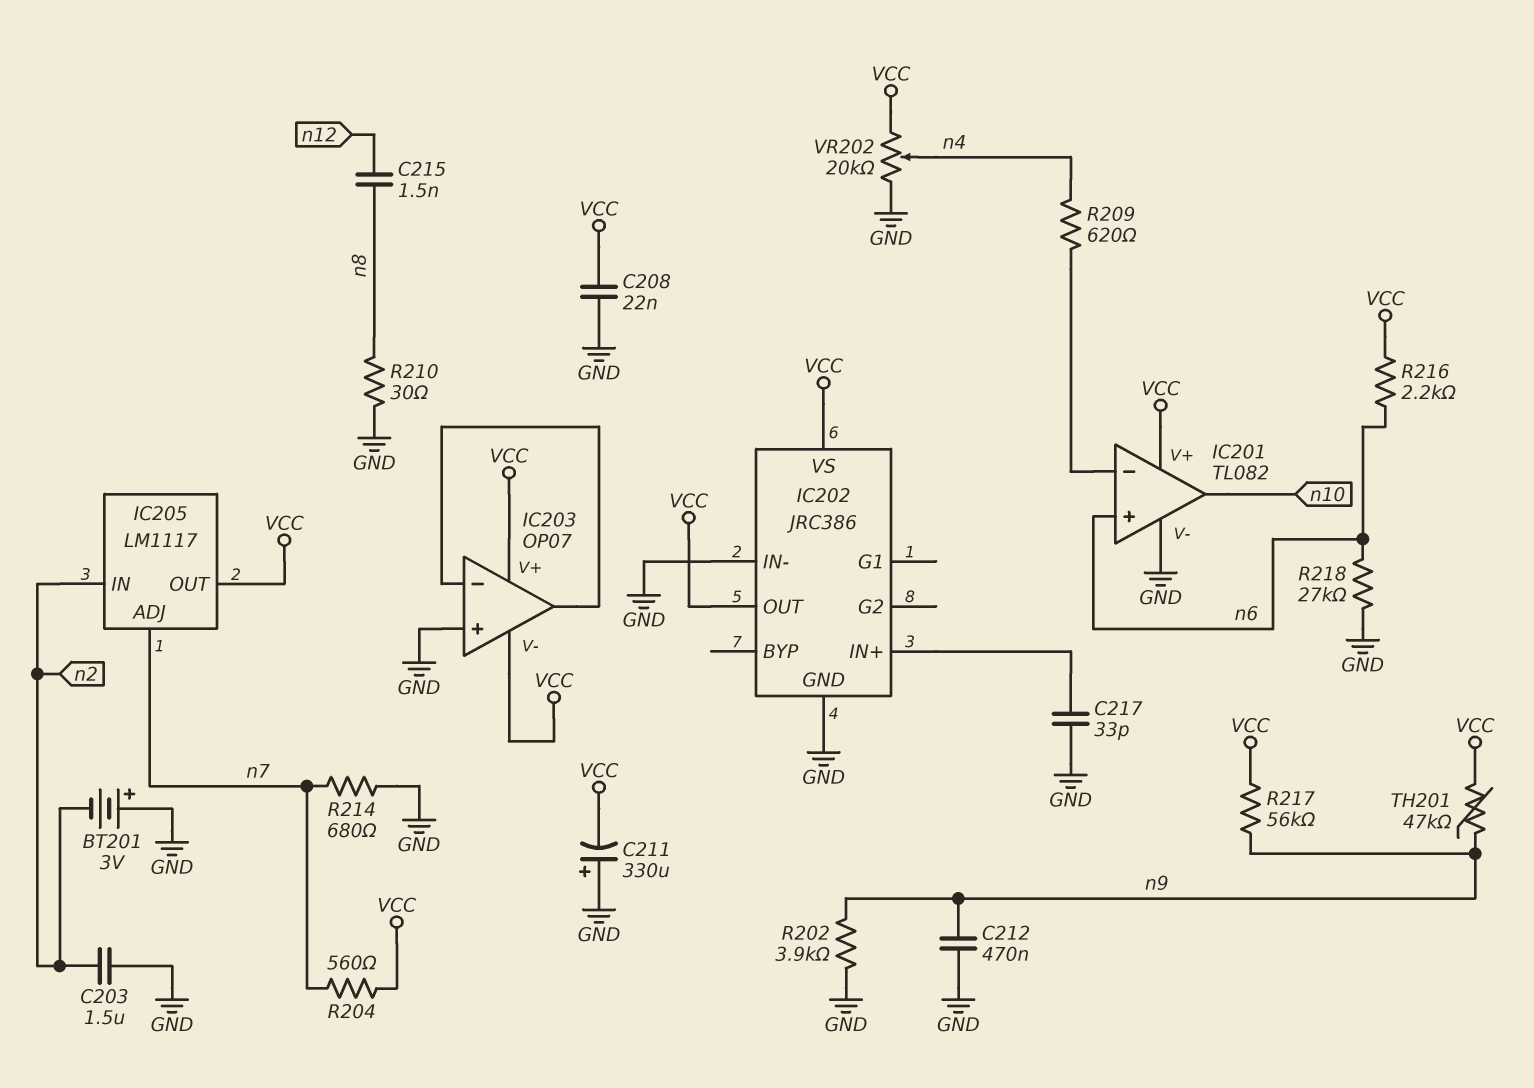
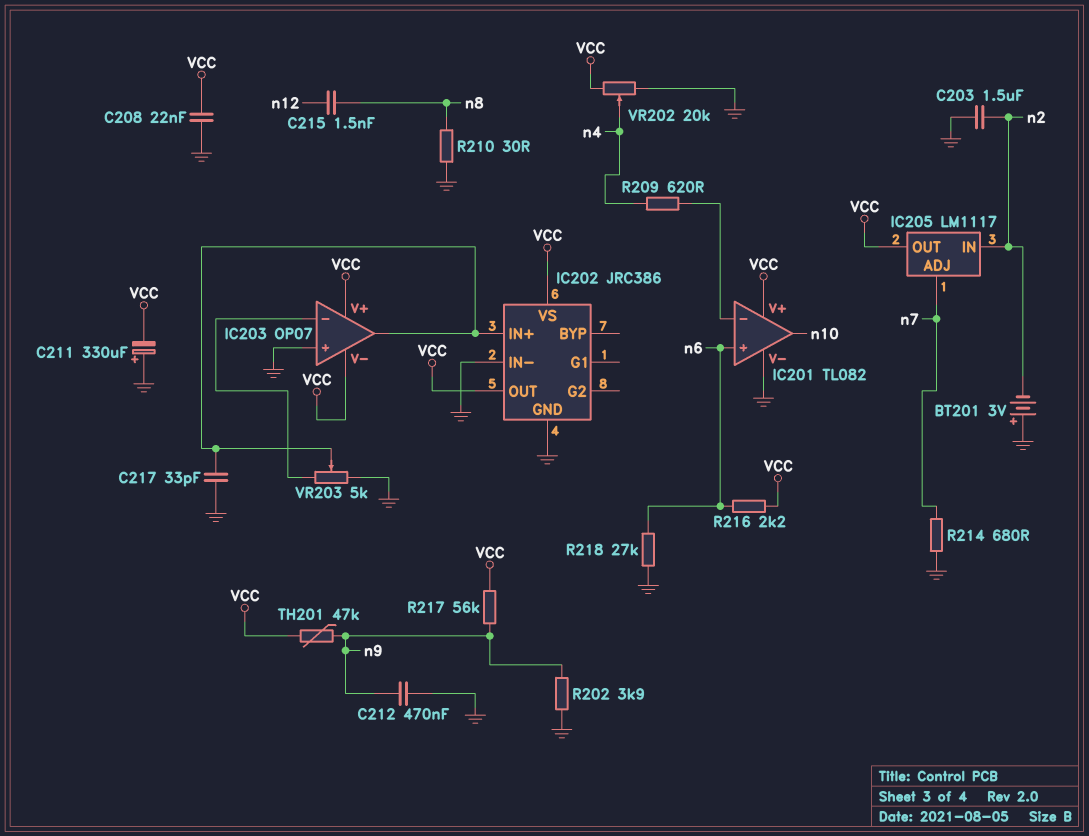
IC203 pin out: IC203/in- -> IC202/IN+
R204: 560 (VCC, n7) -> none
VR203: none -> 5k (GND, IC203/in-, wiper IC202/IN+)

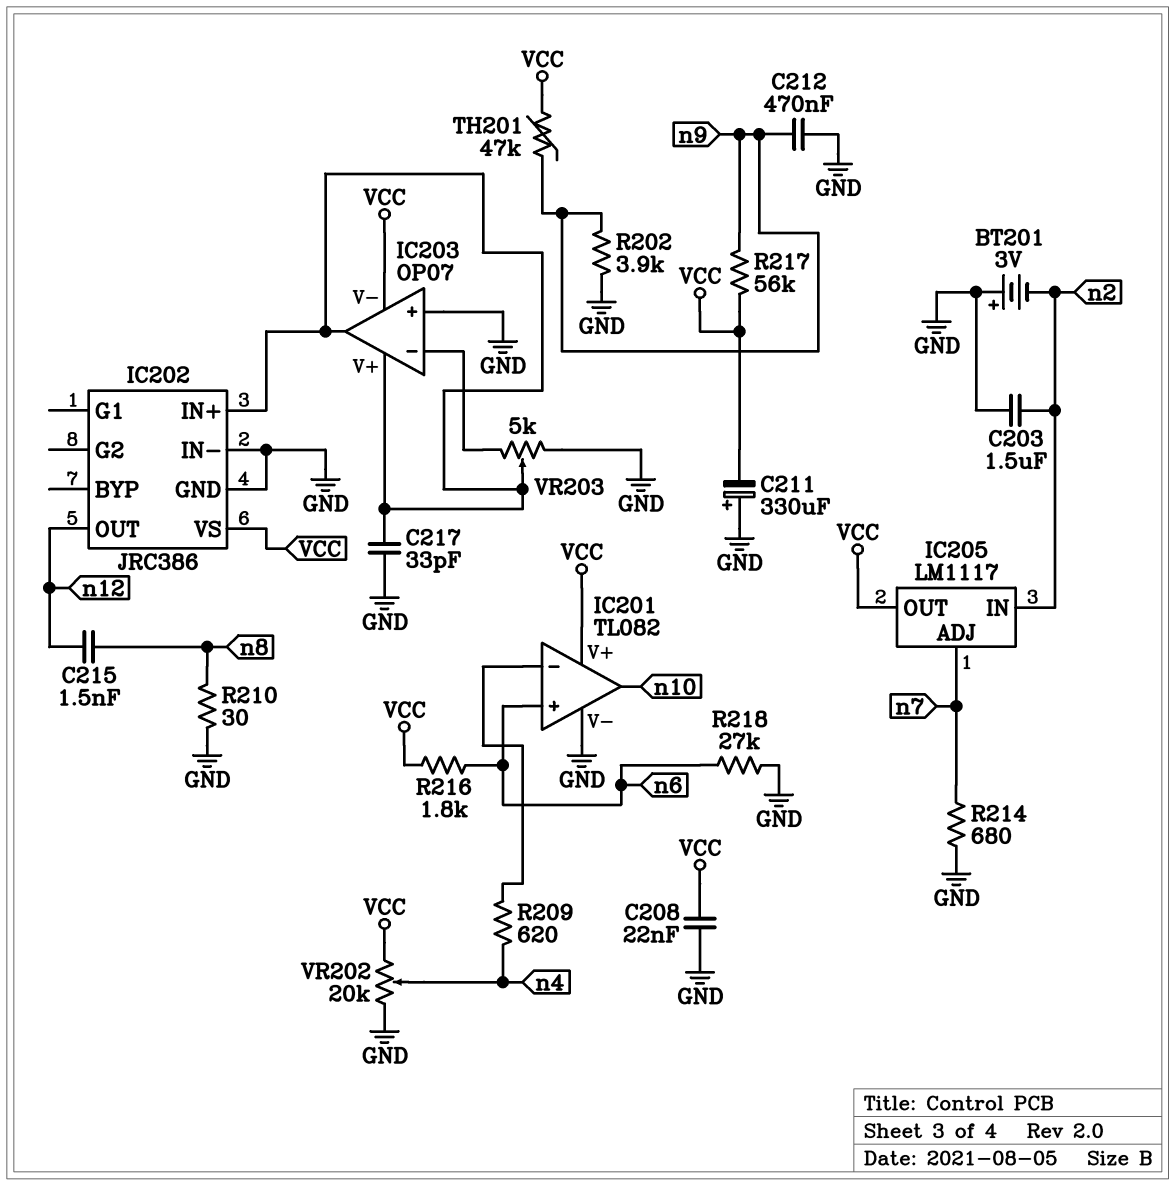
IC202 pin OUT: VCC -> n12
IC203 pin V+: VCC -> IC202/IN+
R216: 2.2k (VCC, n6) -> 1.8k (VCC, n6)

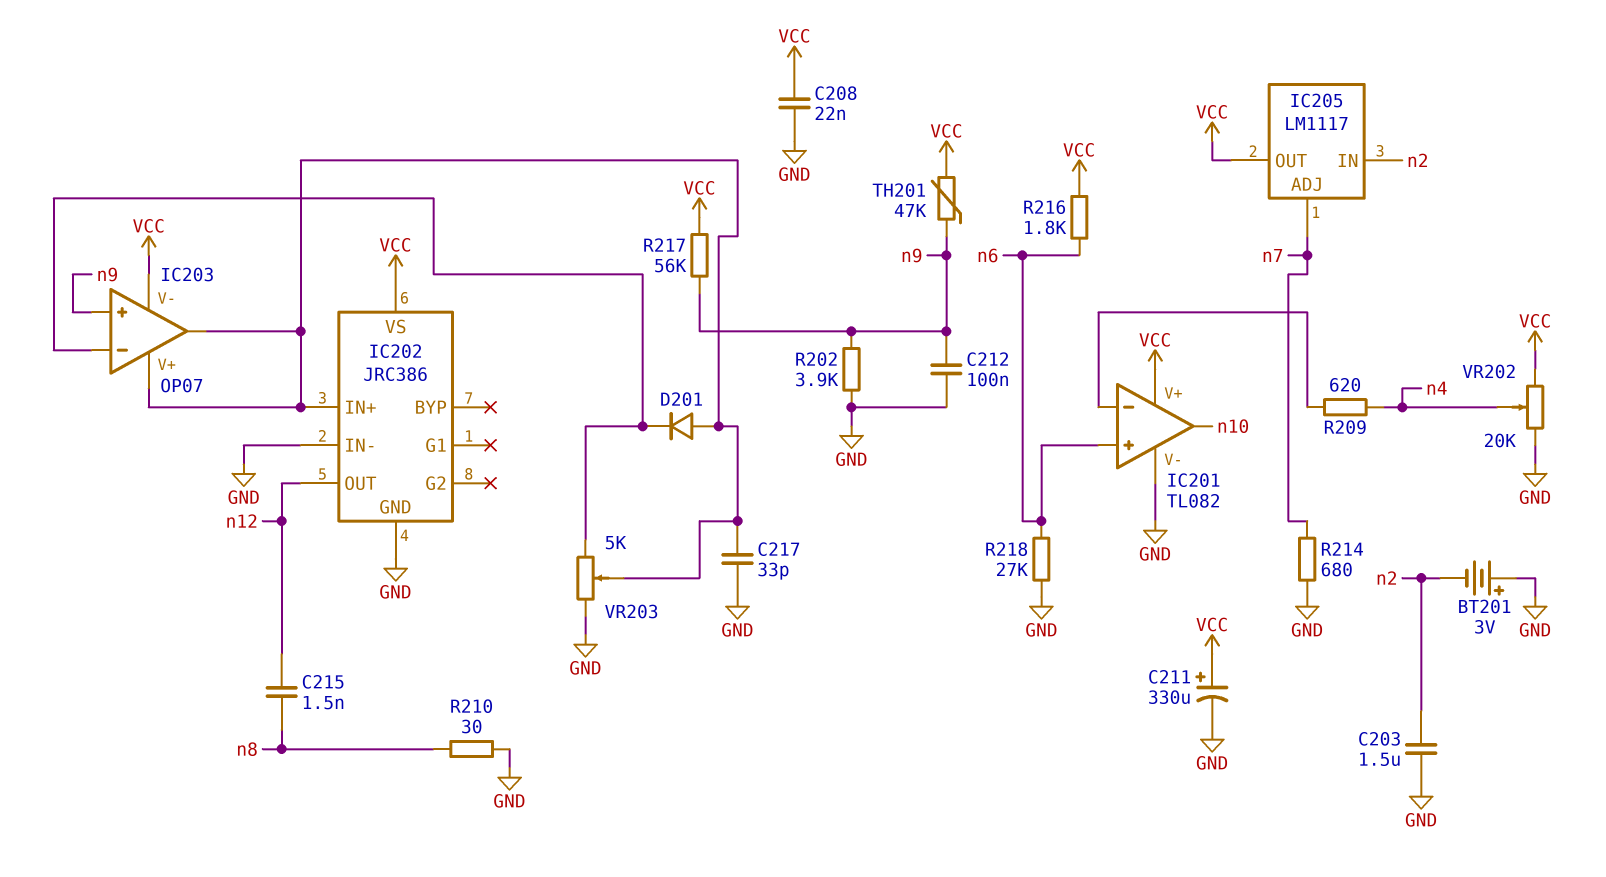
C211: 330uF (plus GND, minus VCC) -> 330uF (plus VCC, minus GND)
C212: 470nF (GND, n9) -> 100nF (GND, n9)
D201: none -> diode (A IC202/IN+, K IC203/in-)
IC203 pin in+: GND -> n9

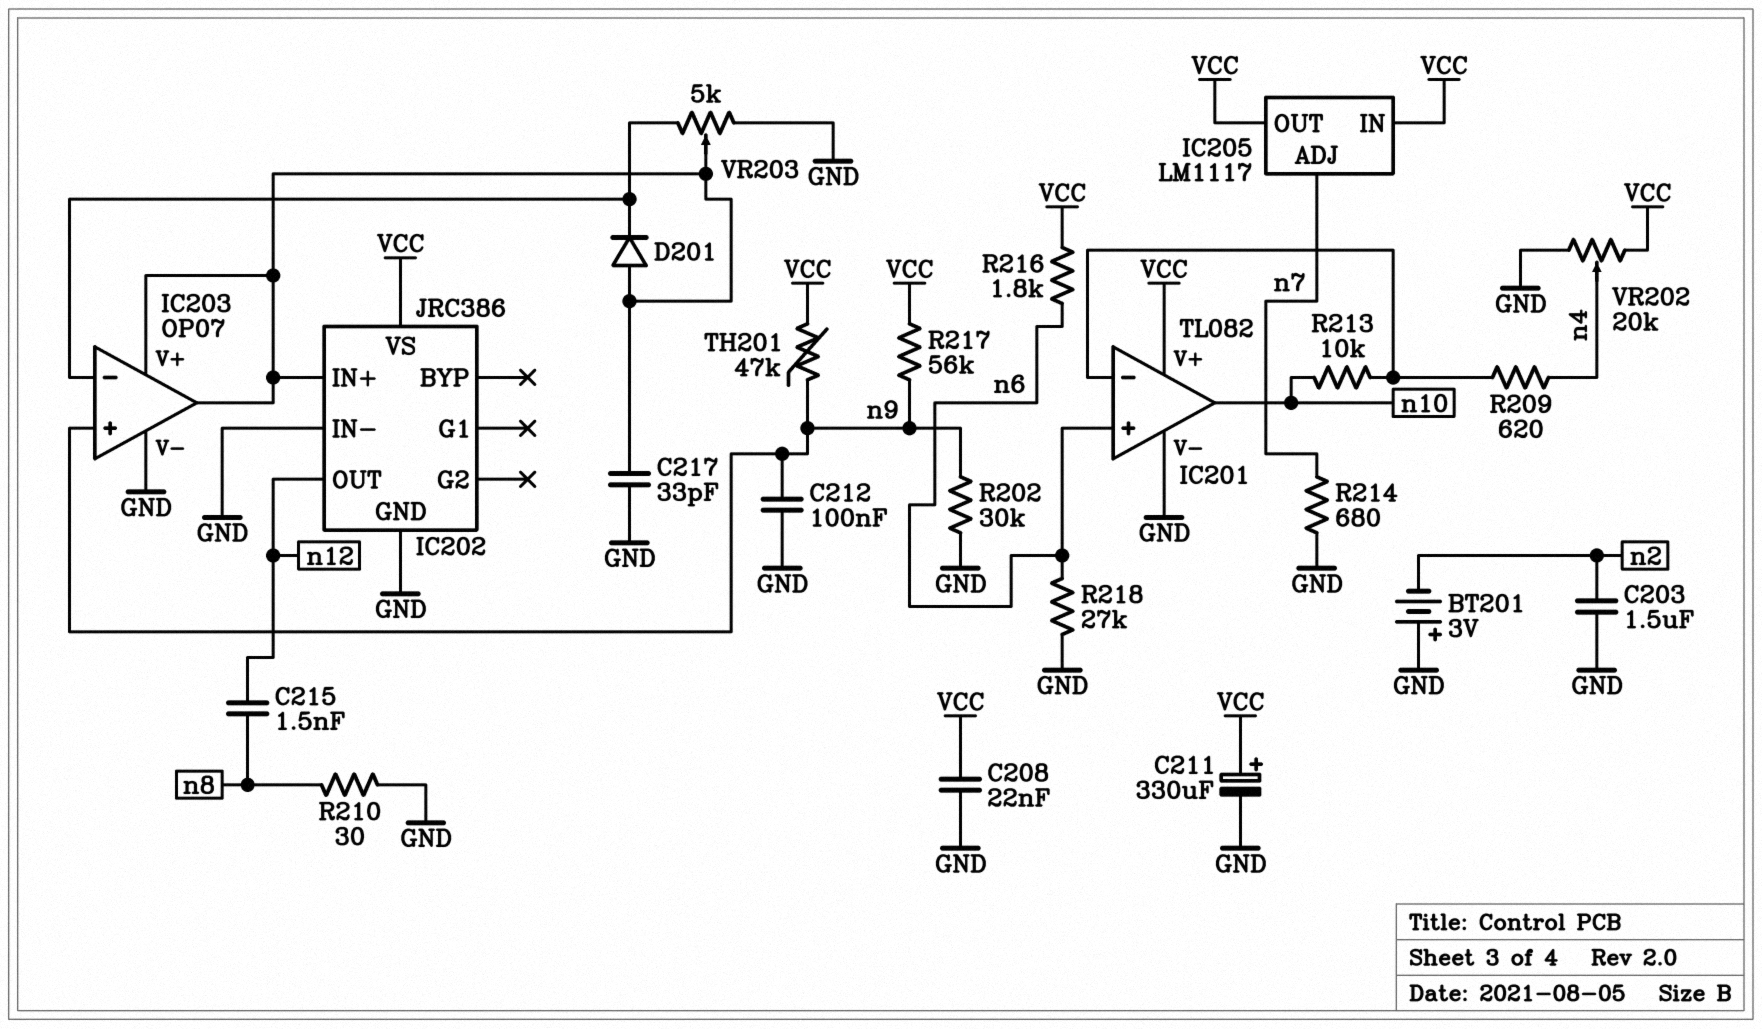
IC203 pin V-: VCC -> GND
IC205 pin IN: n2 -> VCC
R202: 3.9k (GND, n9) -> 30k (GND, n9)
R213: none -> 10k (IC201/in-, n10)

